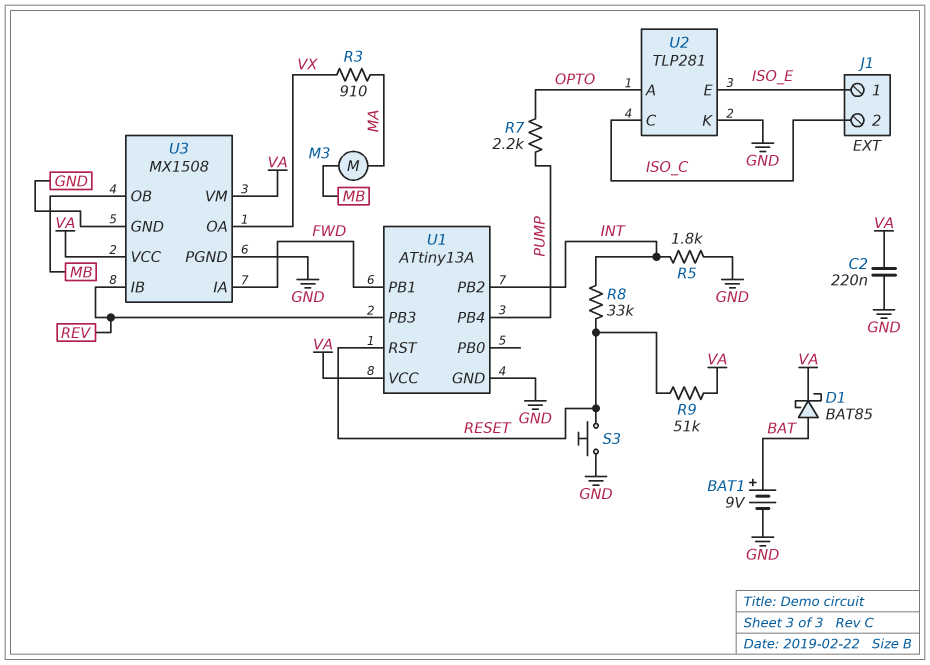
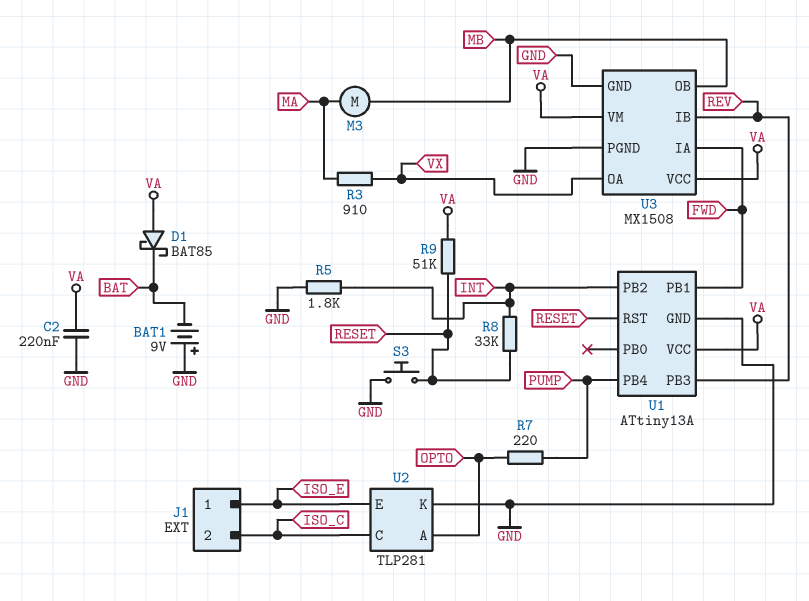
BAT1: 9V (plus BAT, minus GND) -> 9V (plus GND, minus BAT)
D1: schottky BAT85 (A BAT, K VA) -> schottky BAT85 (A VA, K BAT)
R7: 2.2k (OPTO, PUMP) -> 220 (OPTO, PUMP)

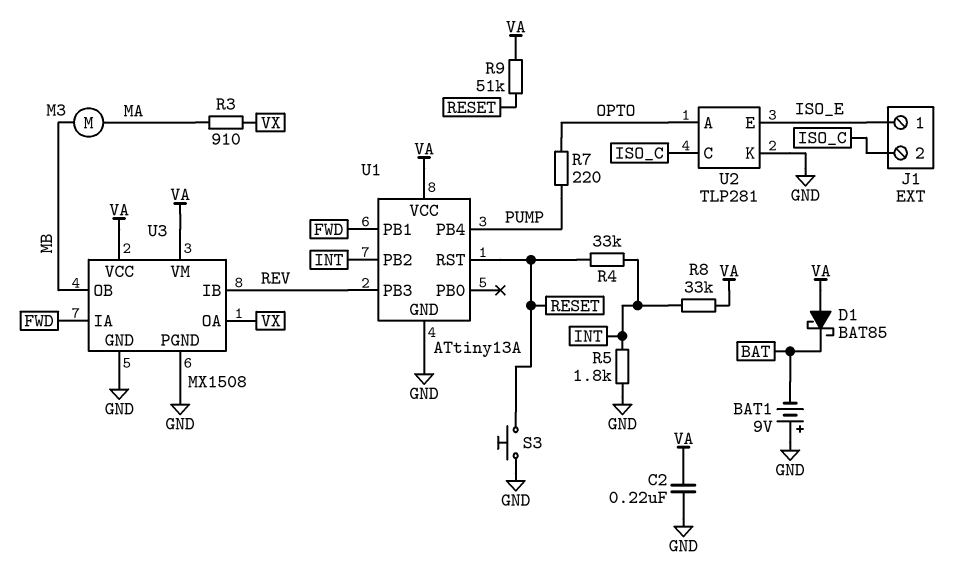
R4: none -> 33k (INT, RESET)
R8: 33k (INT, RESET) -> 33k (INT, VA)

